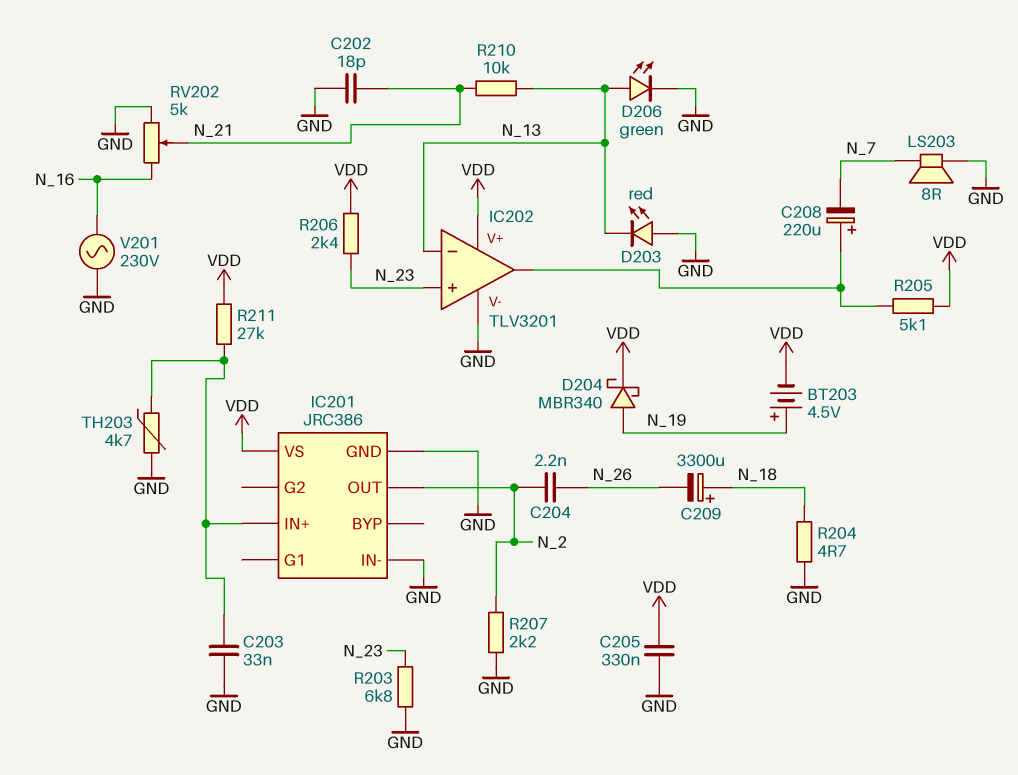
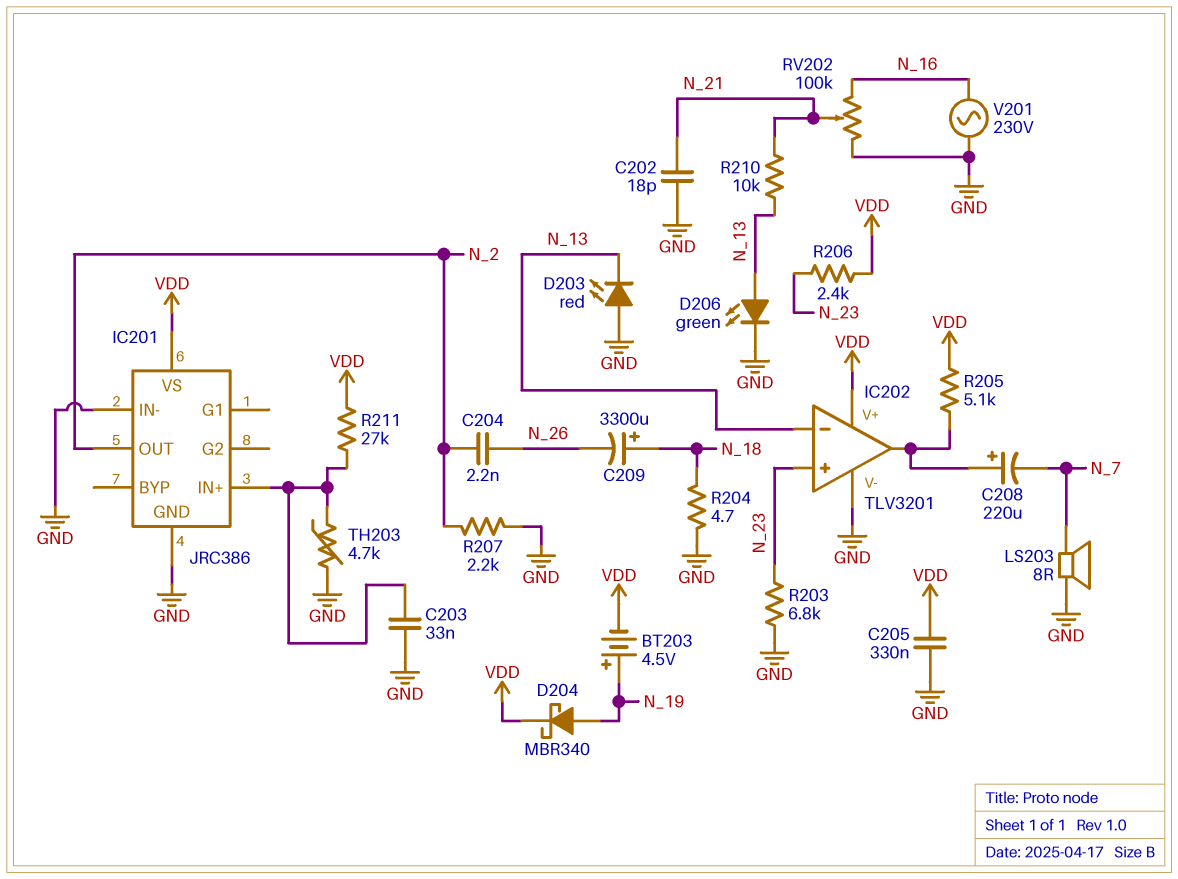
RV202: 5k (GND, N_16, wiper N_21) -> 100k (GND, N_16, wiper N_21)

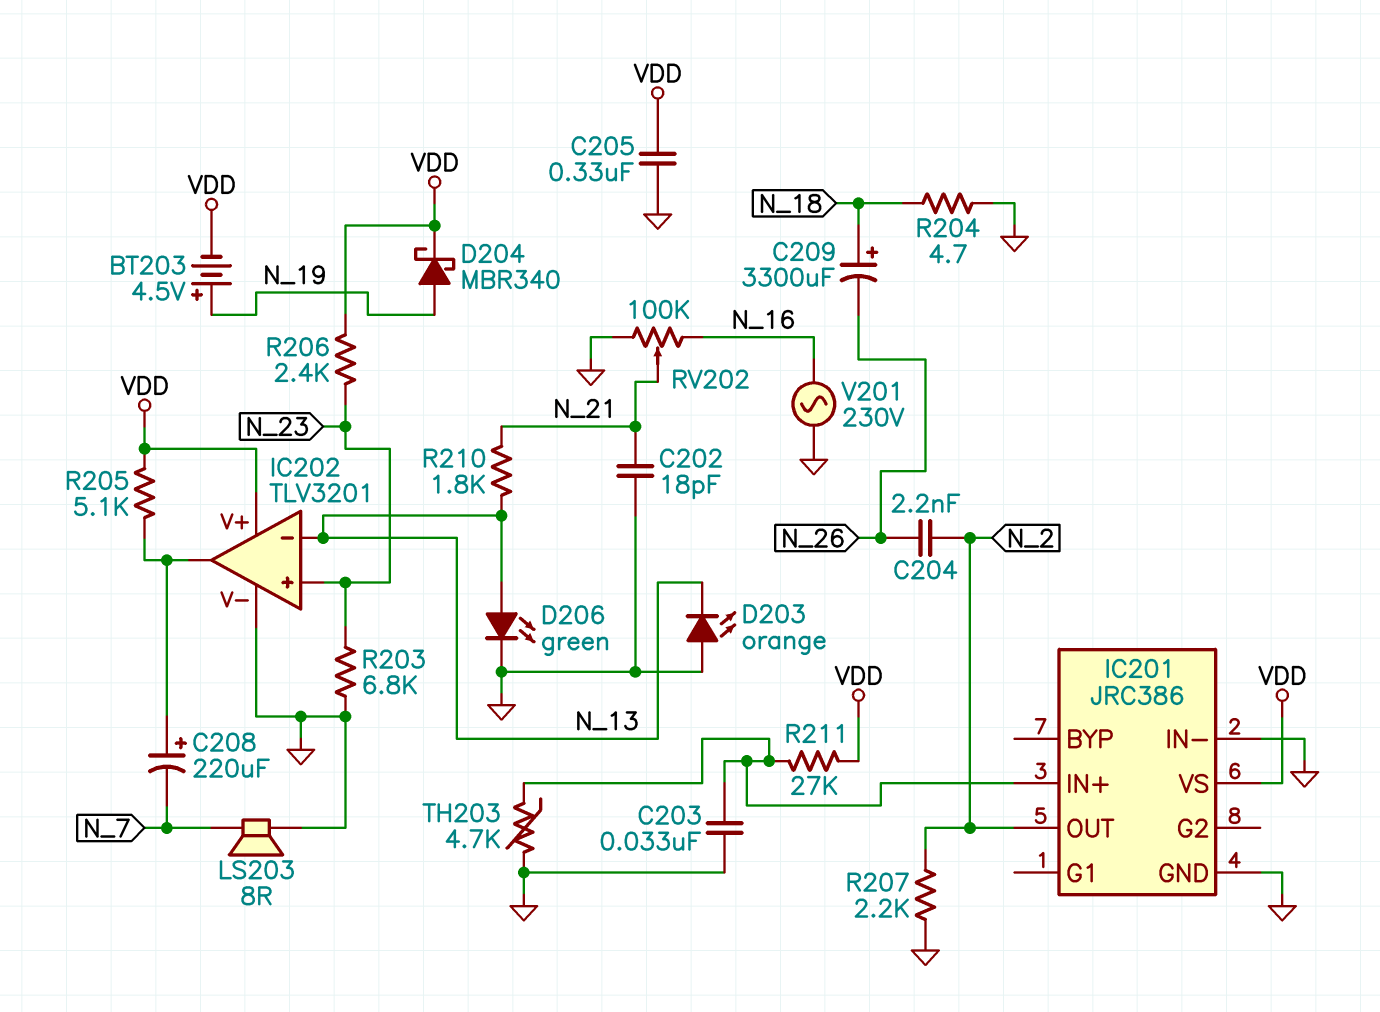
D203: LED red (A GND, K N_13) -> LED orange (A GND, K N_13)
R210: 10k (N_13, N_21) -> 1.8k (N_13, N_21)

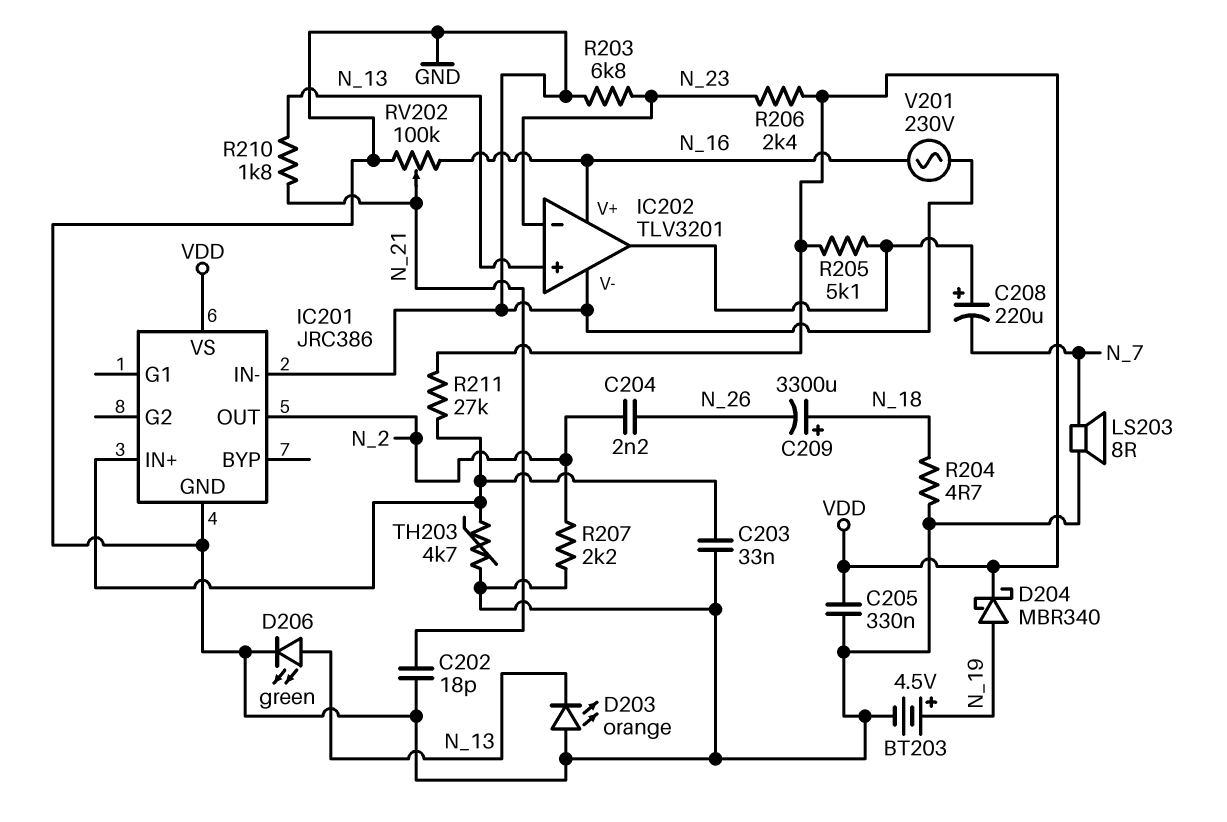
BT203: 4.5V (plus N_19, minus VDD) -> 4.5V (plus N_19, minus GND)
IC202 pin V+: VDD -> N_16
IC202 pin in+: N_23 -> N_13
IC202 pin in-: N_13 -> N_23

